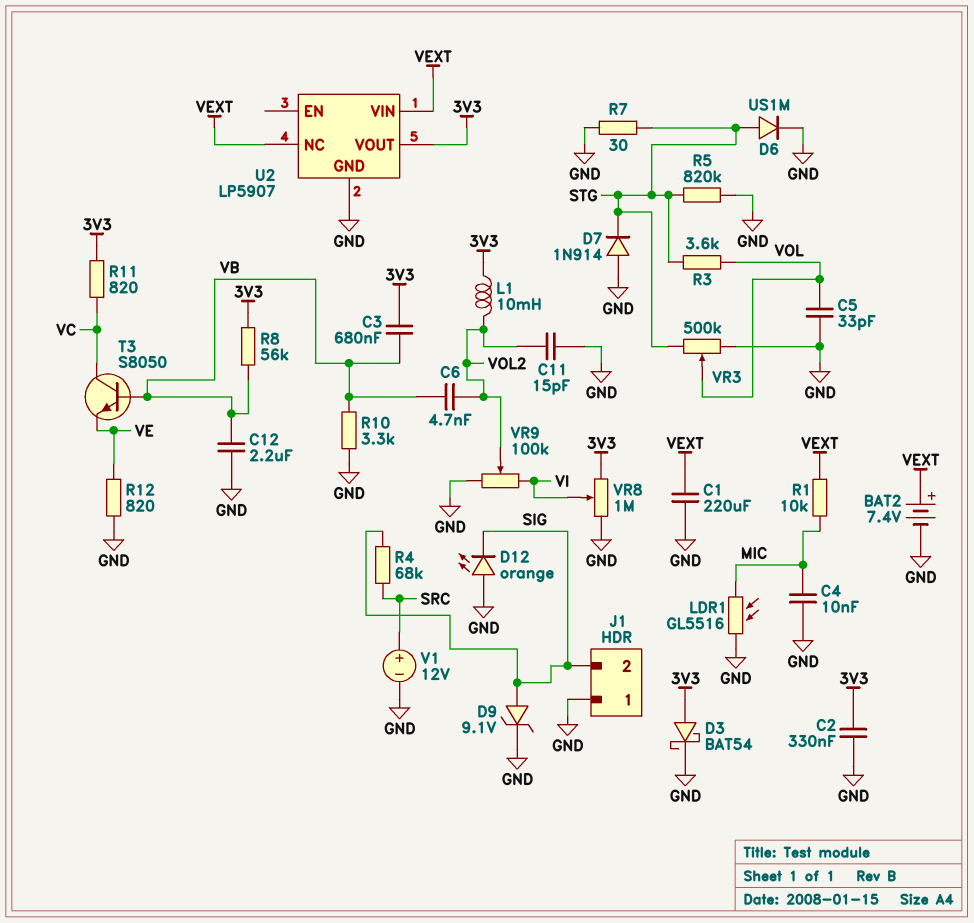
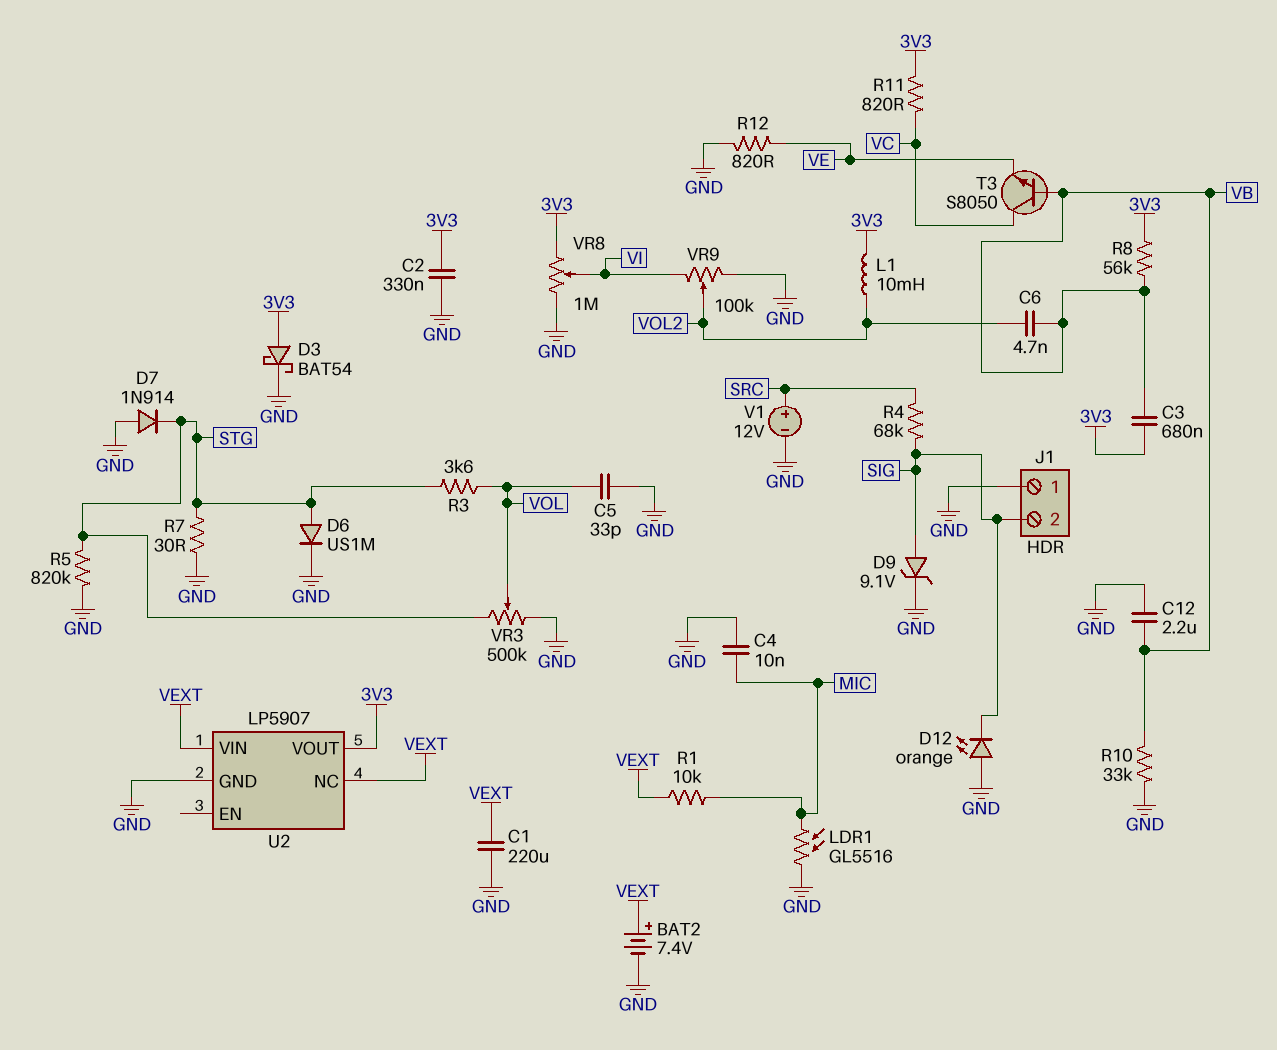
C11: 15pF (GND, VOL2) -> none
R10: 3.3k (GND, VB) -> 33k (GND, VB)

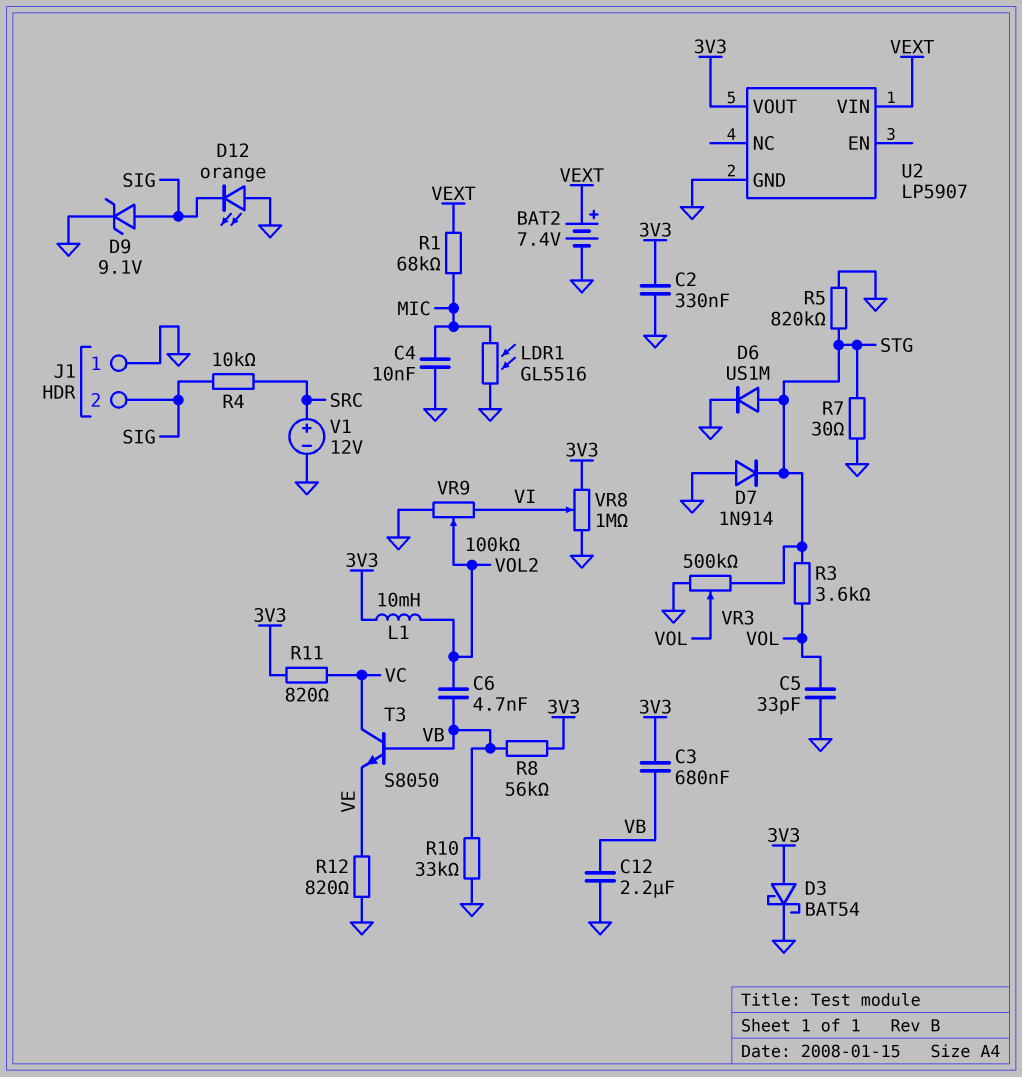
C1: 220uF (GND, VEXT) -> none
R1: 10k (MIC, VEXT) -> 68k (MIC, VEXT)
R4: 68k (SIG, SRC) -> 10k (SIG, SRC)
U2 pin NC: VEXT -> none

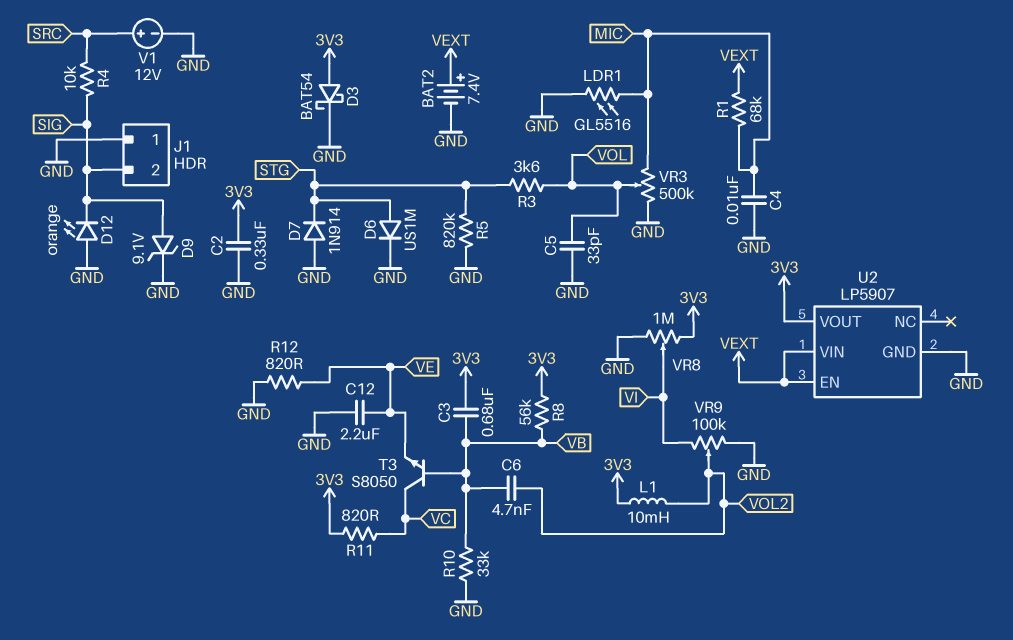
C12: 2.2uF (GND, VB) -> 2.2uF (GND, VE)
R7: 30 (GND, STG) -> none
U2 pin EN: none -> VEXT
VR3: 500k (GND, STG, wiper VOL) -> 500k (GND, MIC, wiper VOL)

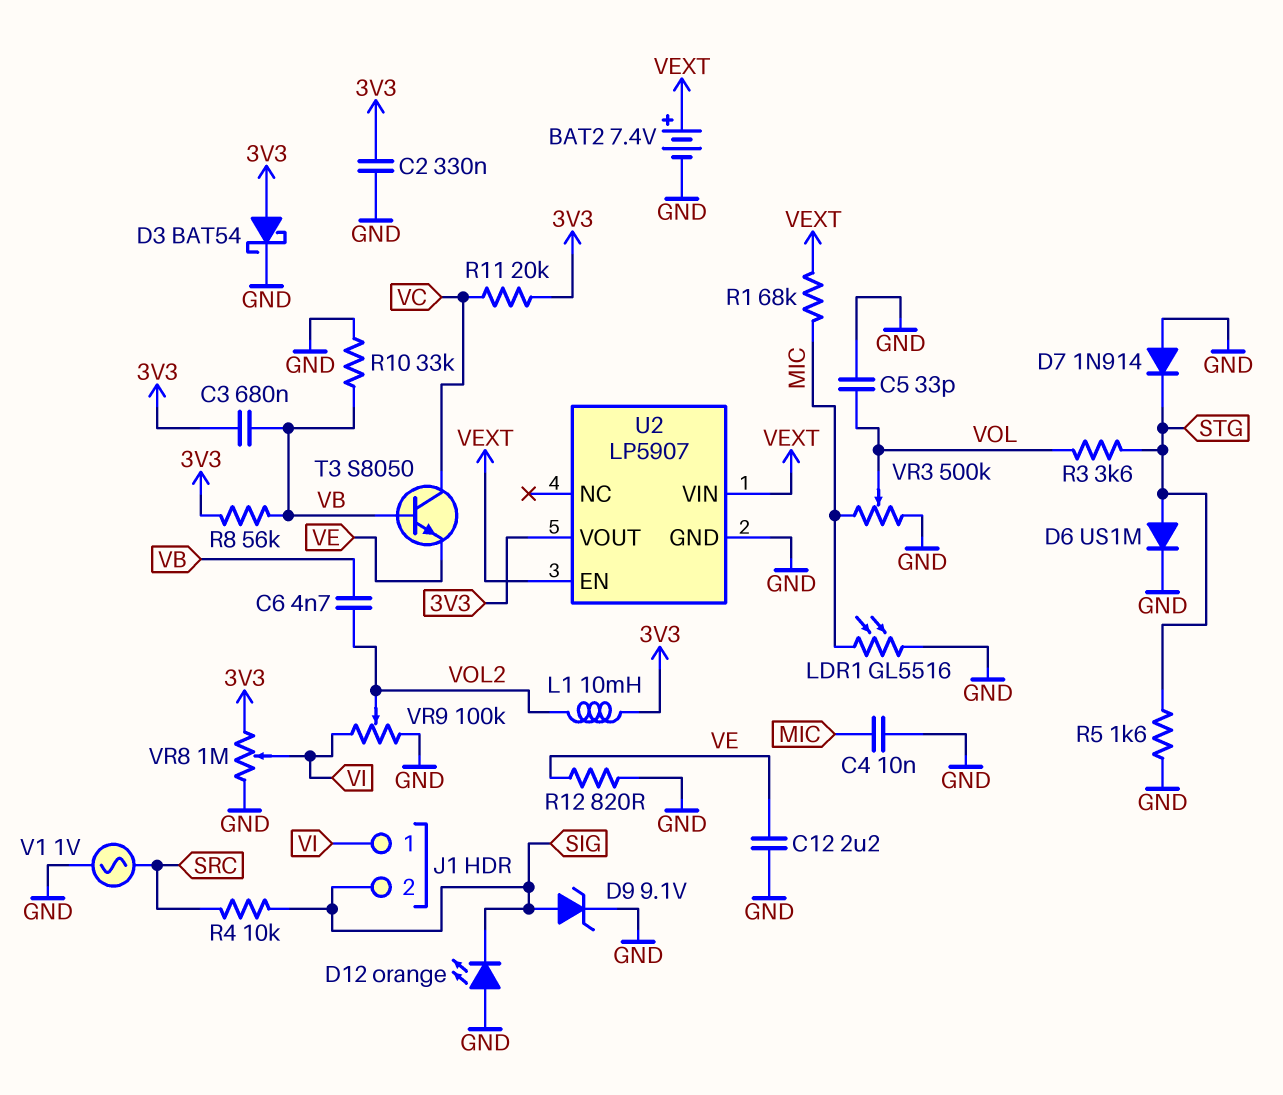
J1 pin 1: GND -> VI
R5: 820k (GND, STG) -> 1.6k (GND, STG)
R11: 820 (3V3, VC) -> 20k (3V3, VC)
V1: 12V (plus SRC, minus GND) -> AC 1V (GND, SRC)

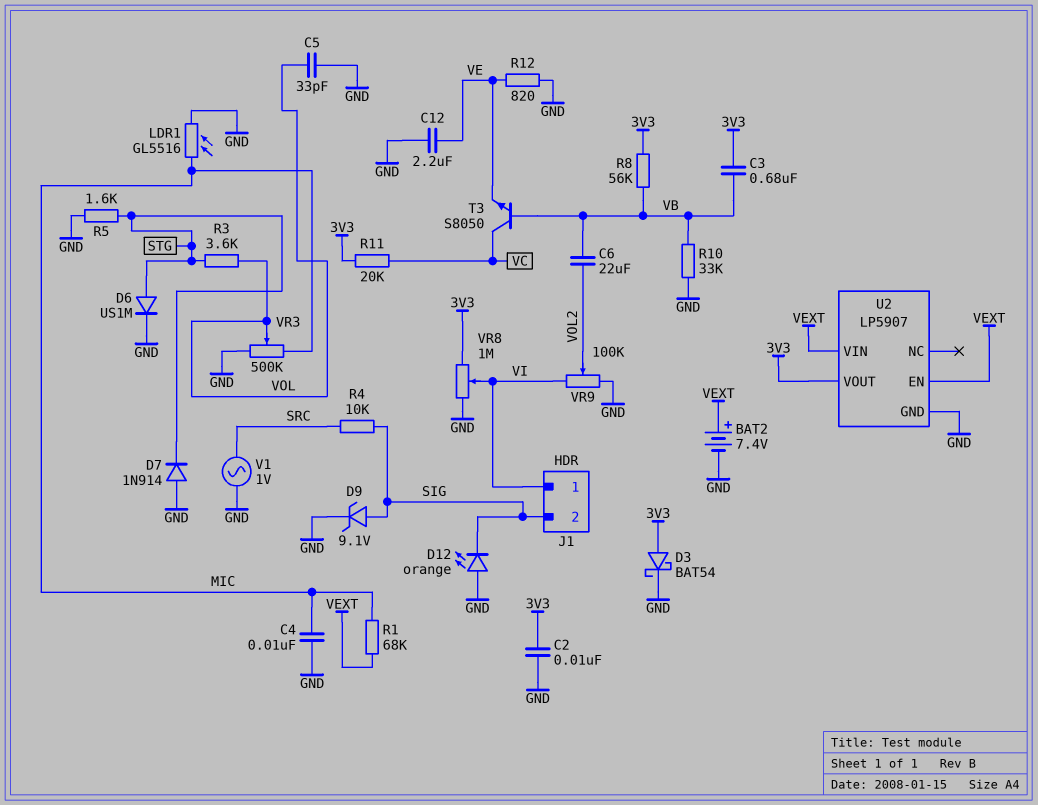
C2: 330nF (3V3, GND) -> 10nF (3V3, GND)
C6: 4.7nF (VB, VOL2) -> 22uF (VB, VOL2)
L1: 10mH (3V3, VOL2) -> none

